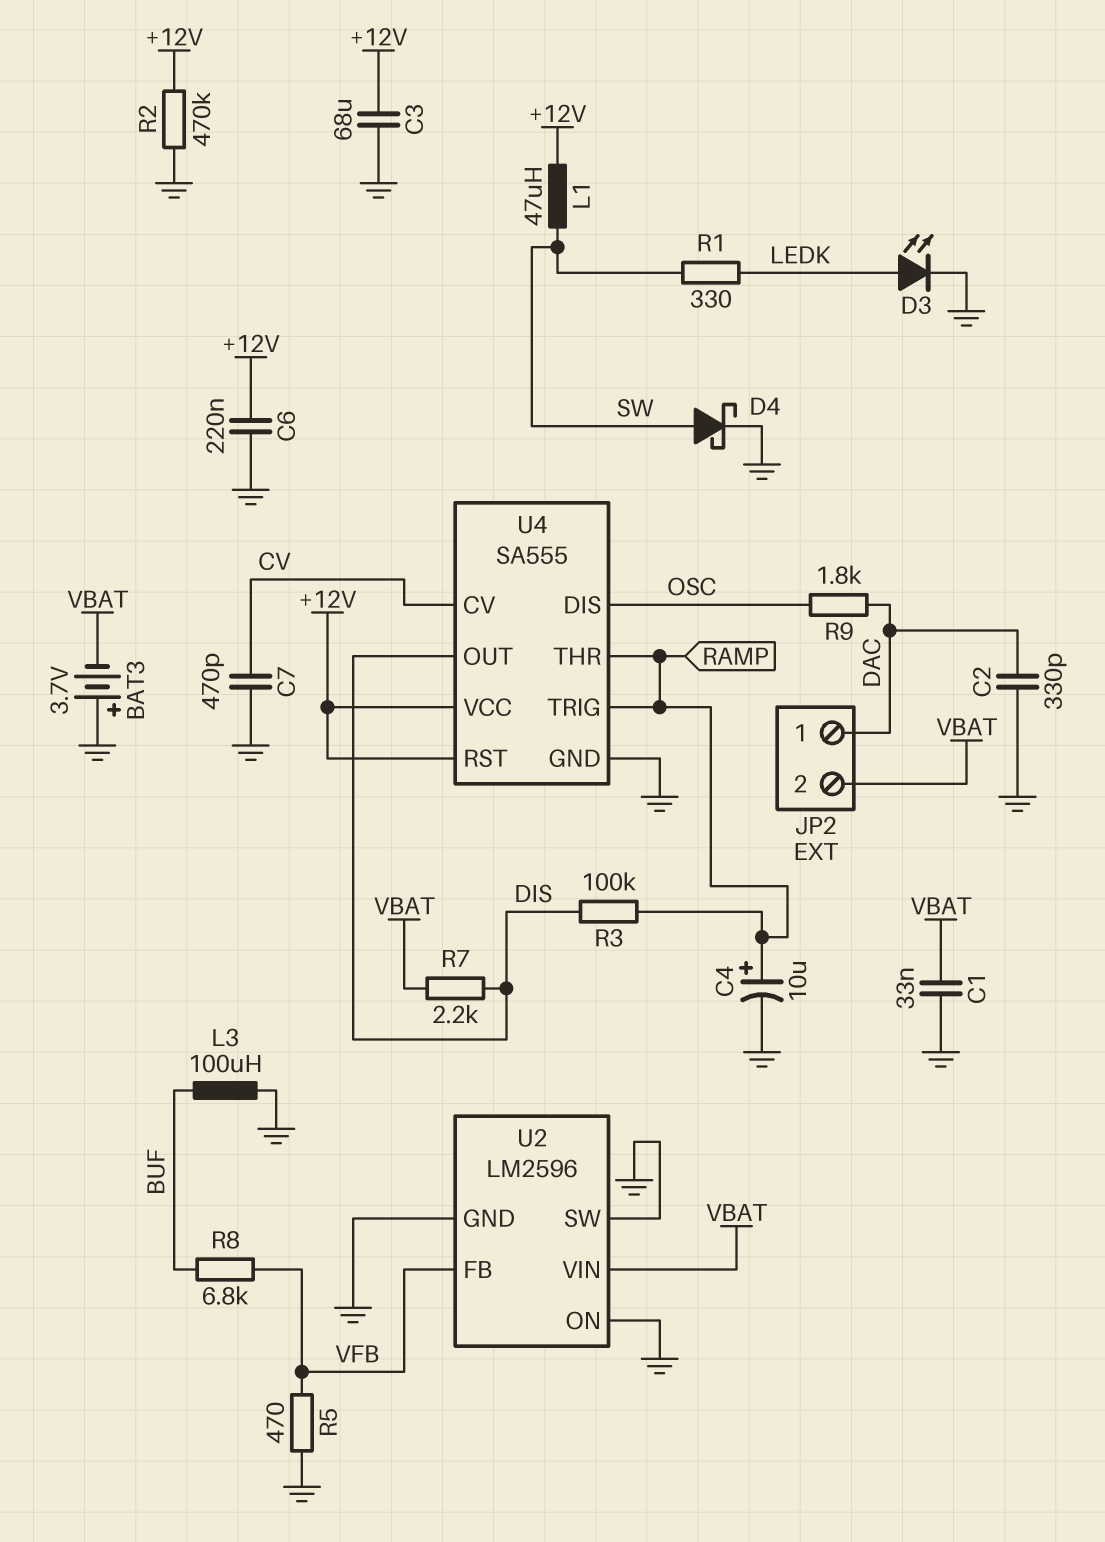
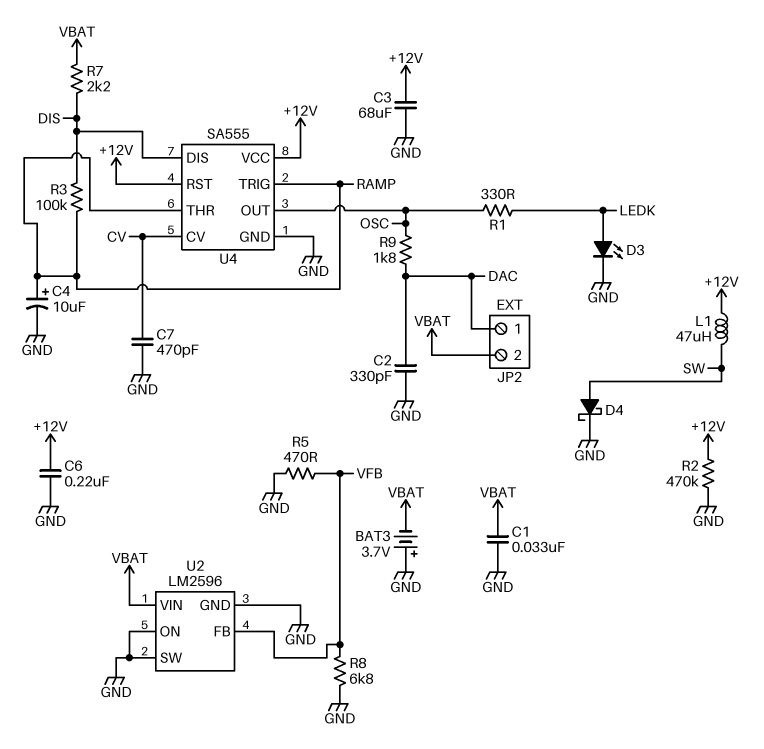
L3: 100uH (BUF, GND) -> none
R1: 330 (LEDK, SW) -> 330 (LEDK, OSC)
R8: 6.8k (BUF, VFB) -> 6.8k (GND, VFB)
U4 pin DIS: OSC -> DIS
U4 pin OUT: DIS -> OSC

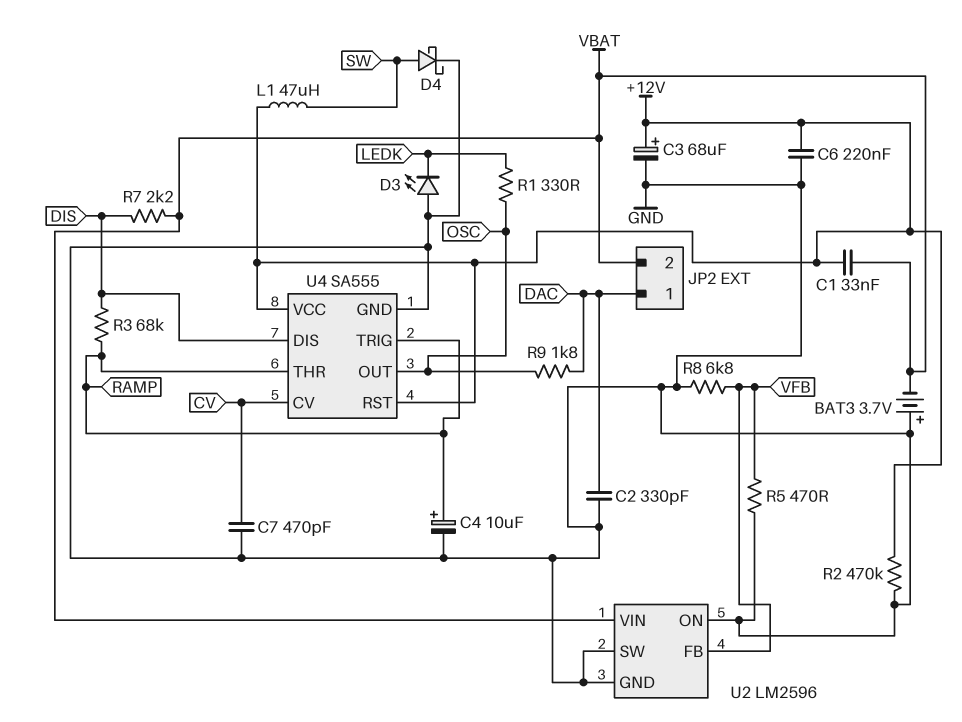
C1: 33nF (GND, VBAT) -> 33nF (+12V, VBAT)
C3: 68uF (+12V, GND) -> 68uF (plus +12V, minus GND)
D3: LED (A LEDK, K GND) -> LED (A GND, K LEDK)
R3: 100k (DIS, RAMP) -> 68k (DIS, RAMP)

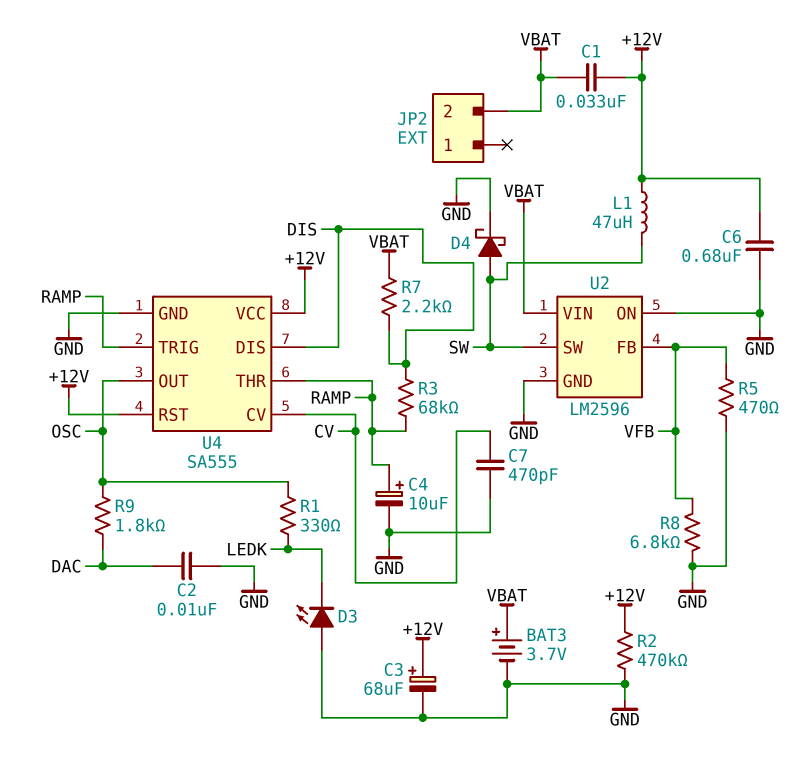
BAT3: 3.7V (plus GND, minus VBAT) -> 3.7V (plus VBAT, minus GND)
C2: 330pF (DAC, GND) -> 10nF (DAC, GND)
C6: 220nF (+12V, GND) -> 680nF (+12V, GND)
JP2 pin 1: DAC -> none
U2 pin SW: GND -> SW

